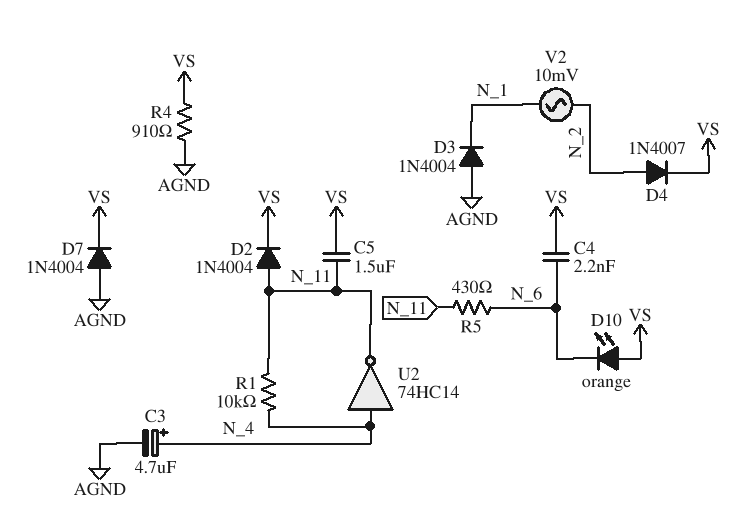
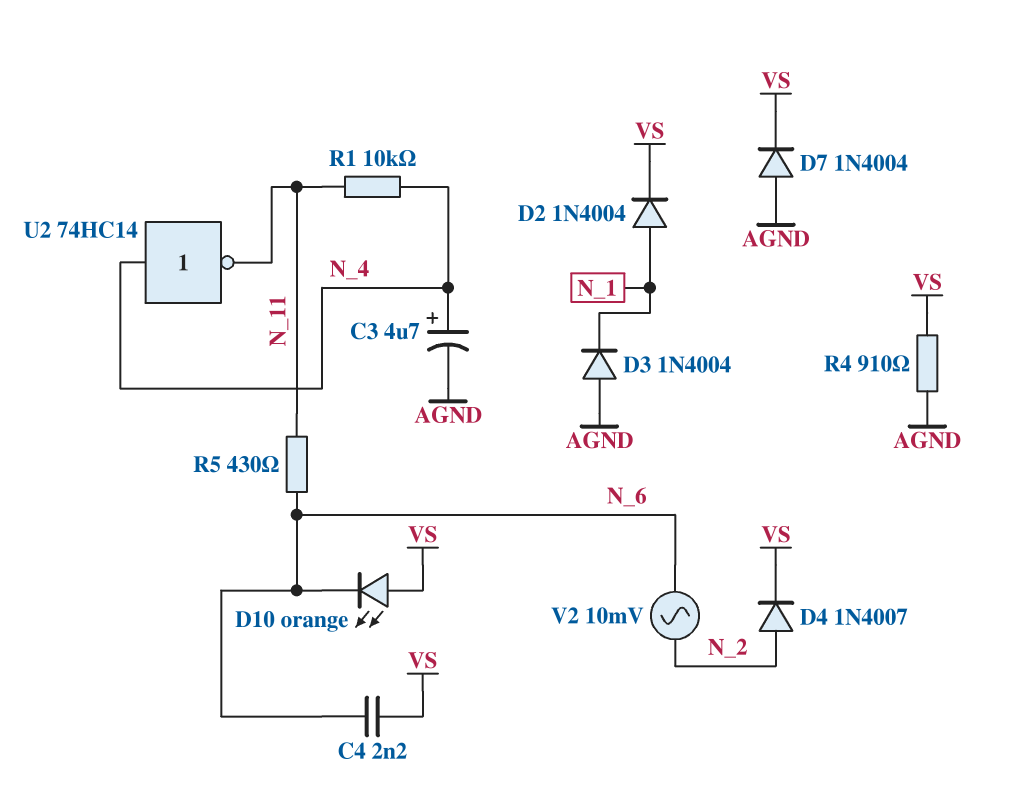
C5: 1.5uF (N_11, VS) -> none
D2: diode 1N4004 (A N_11, K VS) -> diode 1N4004 (A N_1, K VS)
V2: AC 10mV (N_1, N_2) -> AC 10mV (N_2, N_6)

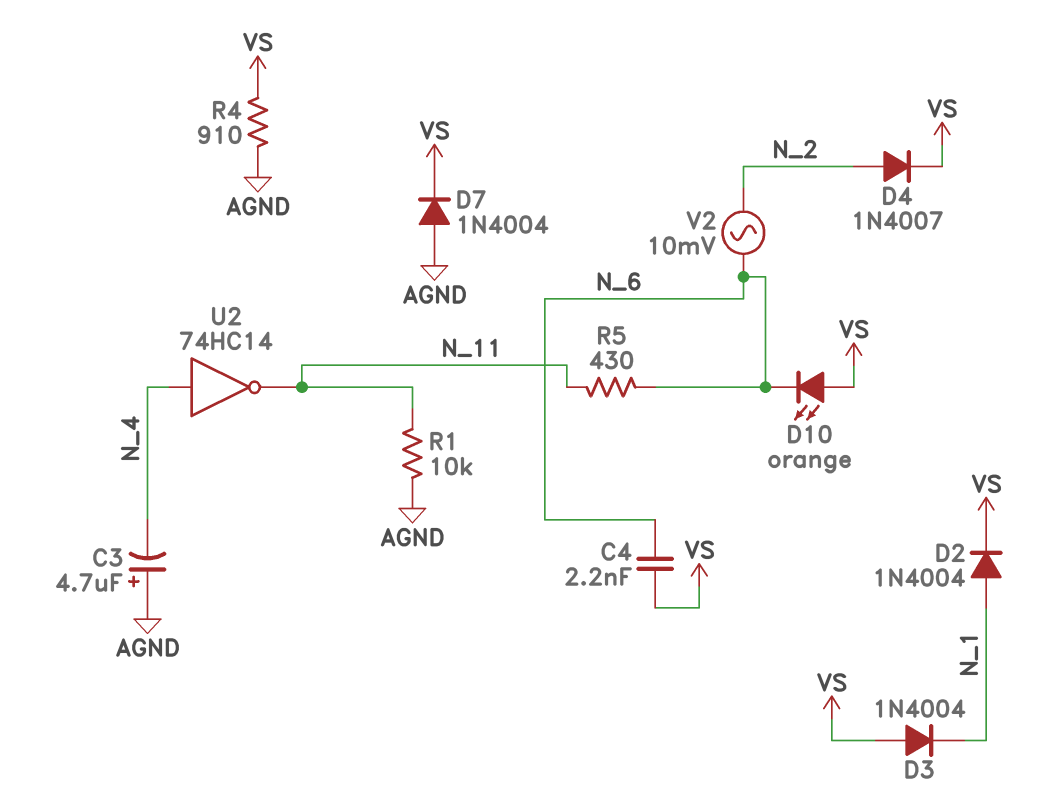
C3: 4.7uF (plus N_4, minus AGND) -> 4.7uF (plus AGND, minus N_4)
D3: diode 1N4004 (A AGND, K N_1) -> diode 1N4004 (A VS, K N_1)
R1: 10k (N_4, N_11) -> 10k (AGND, N_11)

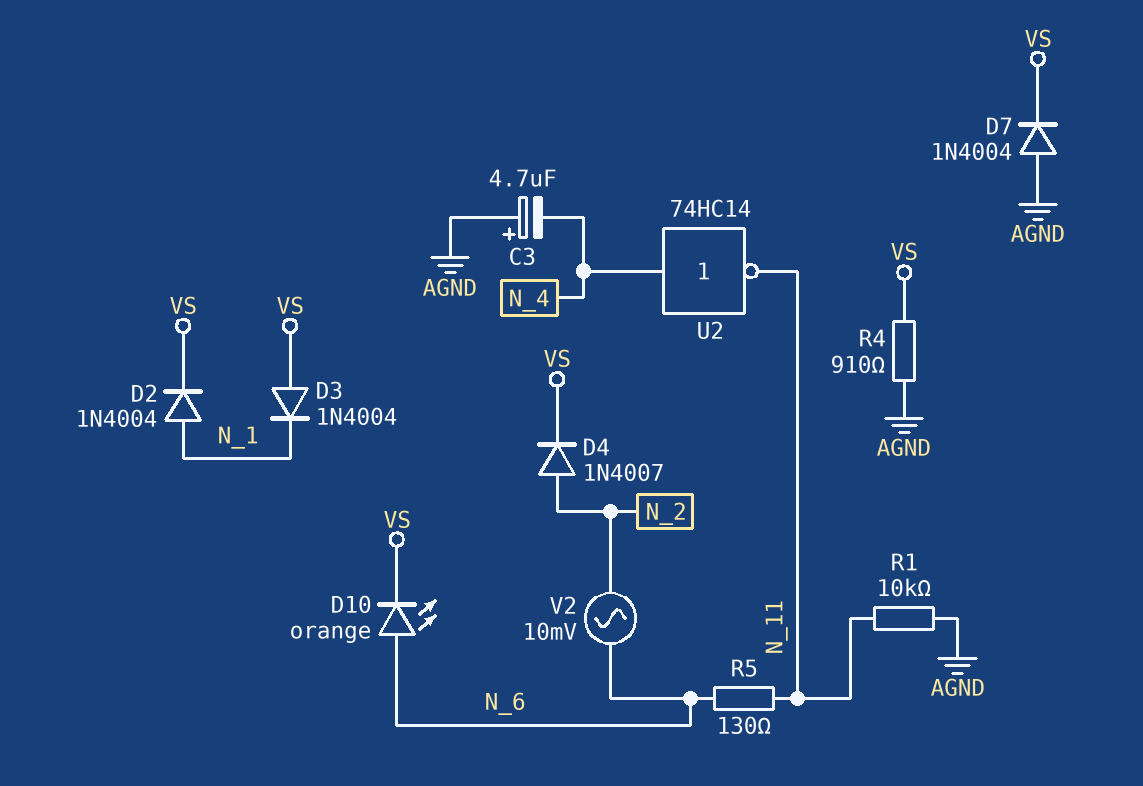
C4: 2.2nF (N_6, VS) -> none
D10: LED orange (A VS, K N_6) -> LED orange (A N_6, K VS)
R5: 430 (N_6, N_11) -> 130 (N_6, N_11)

